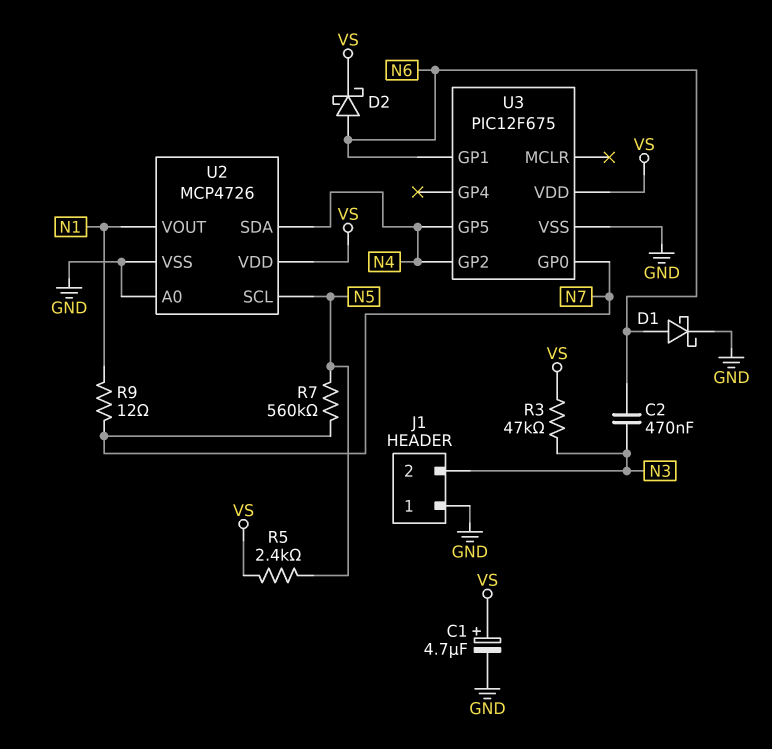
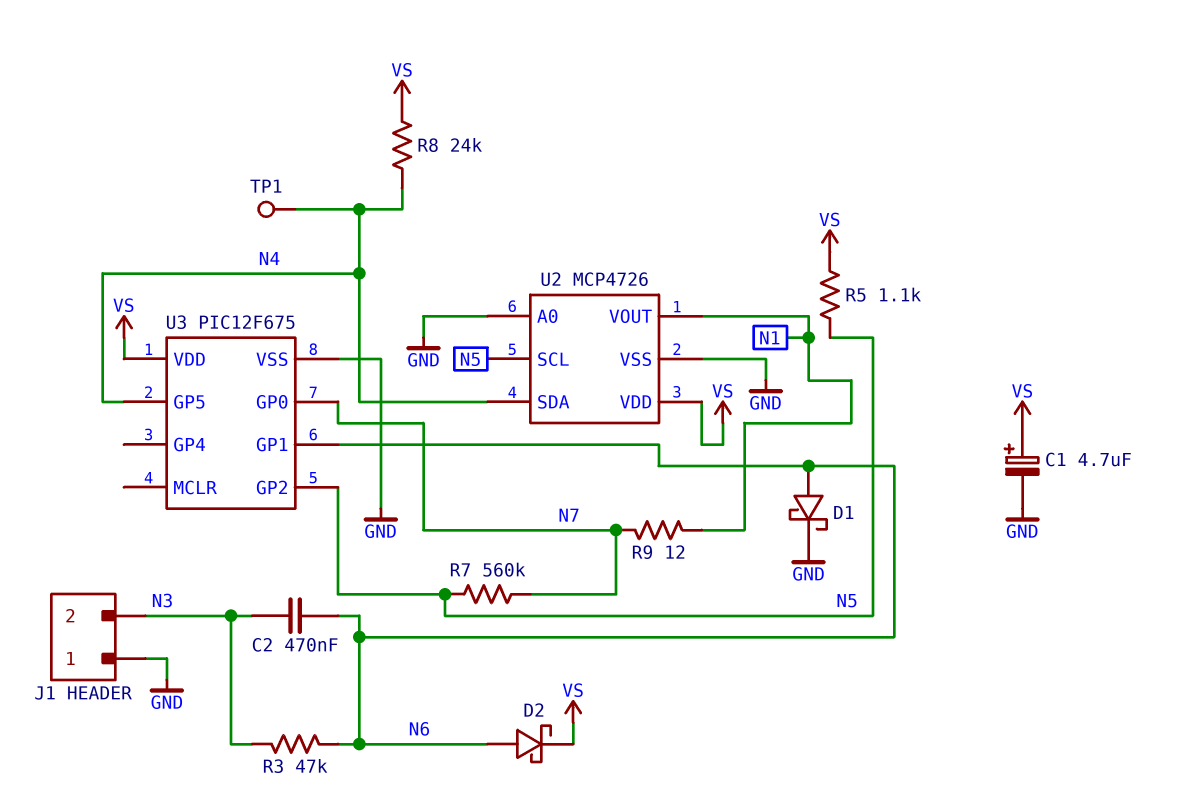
R3: 47k (N3, VS) -> 47k (N3, N6)
R5: 2.4k (N5, VS) -> 1.1k (N5, VS)
R8: none -> 24k (N4, VS)
TP1: none -> test point (N4)
U3 pin GP2: N4 -> N5

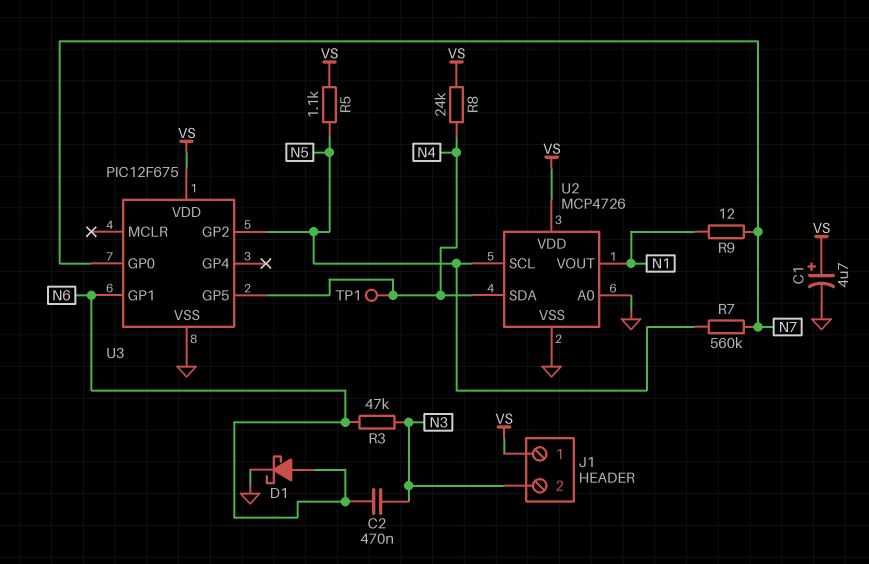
D2: schottky (A N6, K VS) -> none
J1 pin 1: GND -> VS

